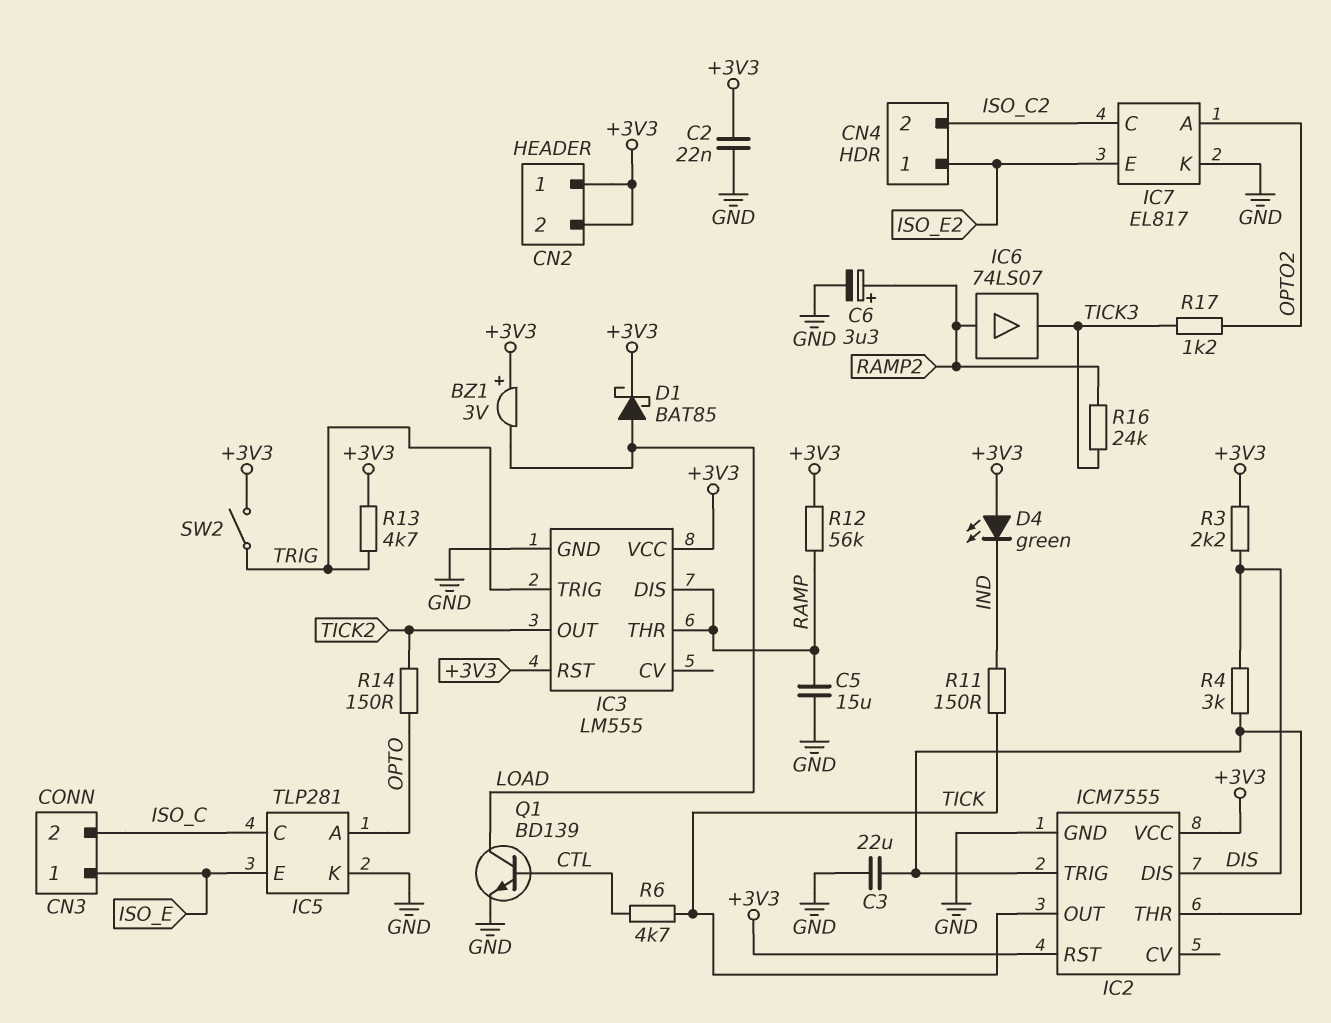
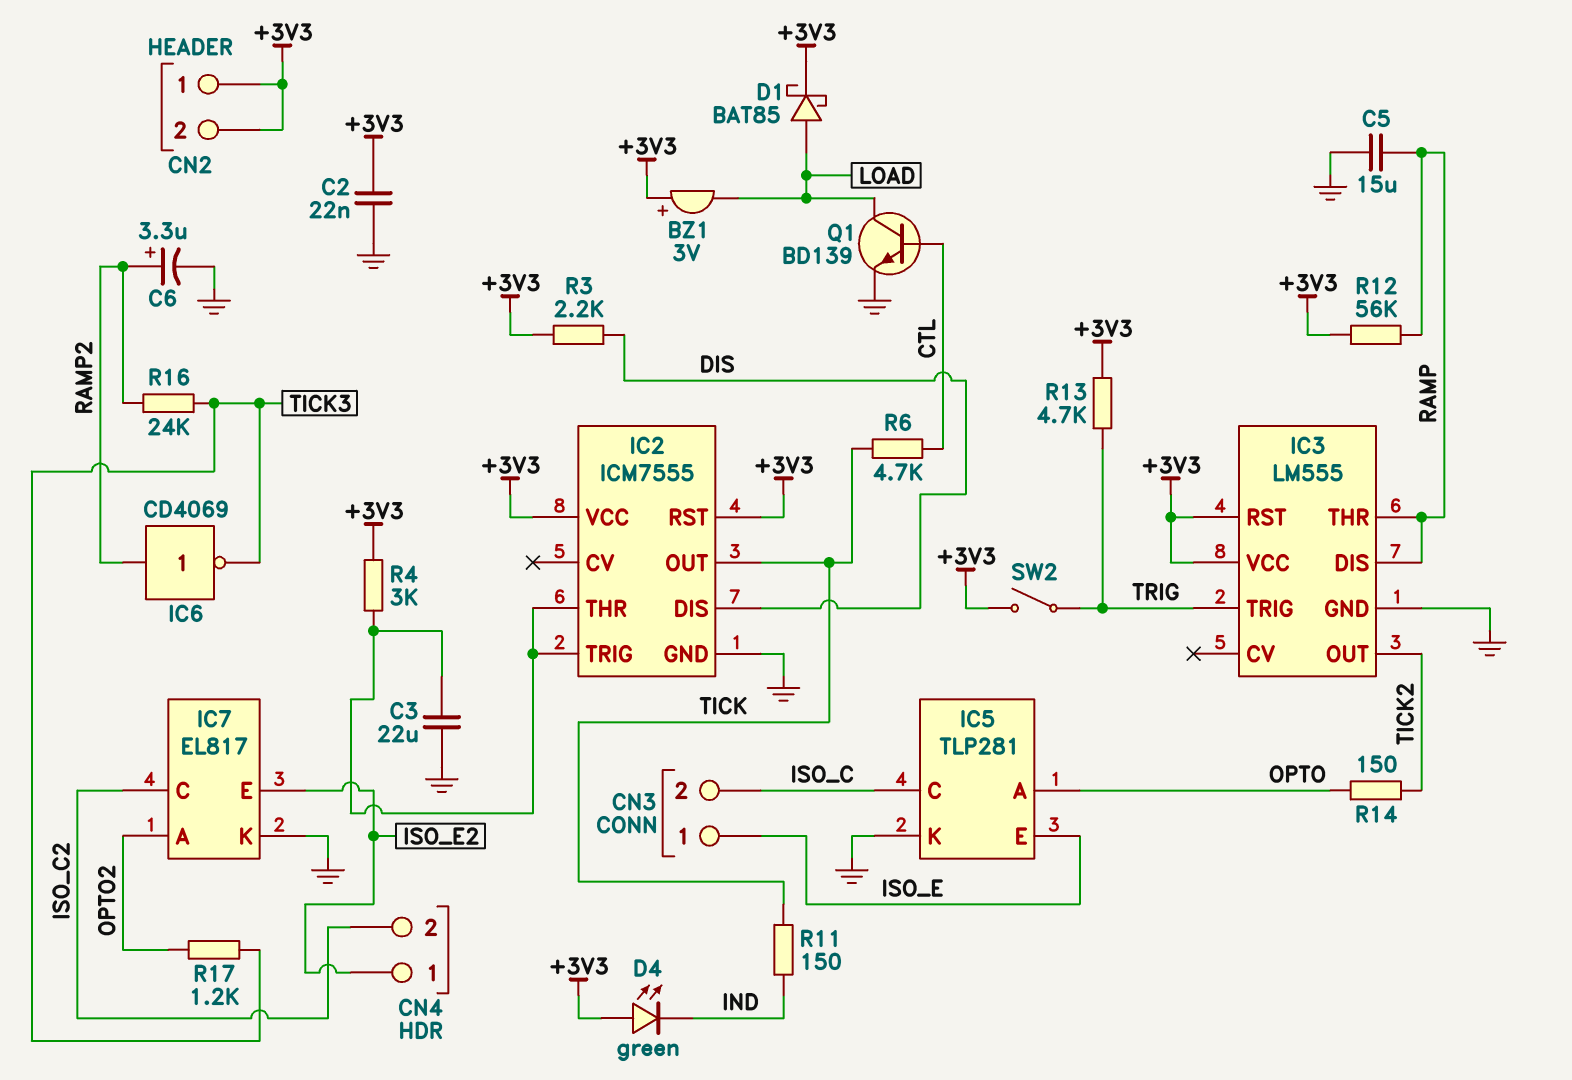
IC6: buffer 74LS07 (in RAMP2, out TICK3) -> NOT CD4069 (in RAMP2, out TICK3)
R4: 3k (DIS, IC2/THR) -> 3k (+3V3, IC2/THR)

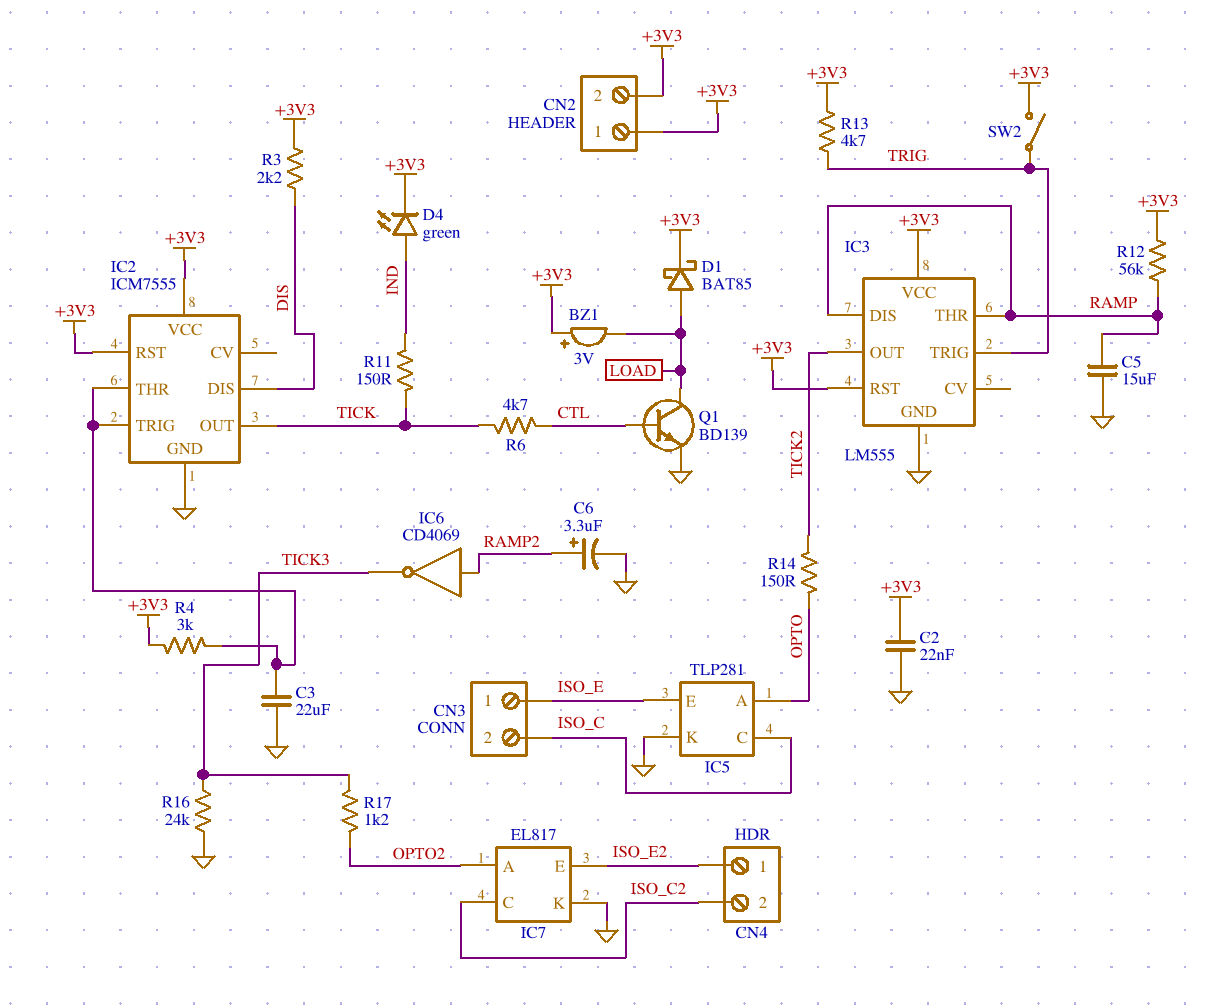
D4: LED green (A +3V3, K IND) -> LED green (A IND, K +3V3)
R16: 24k (RAMP2, TICK3) -> 24k (GND, TICK3)

